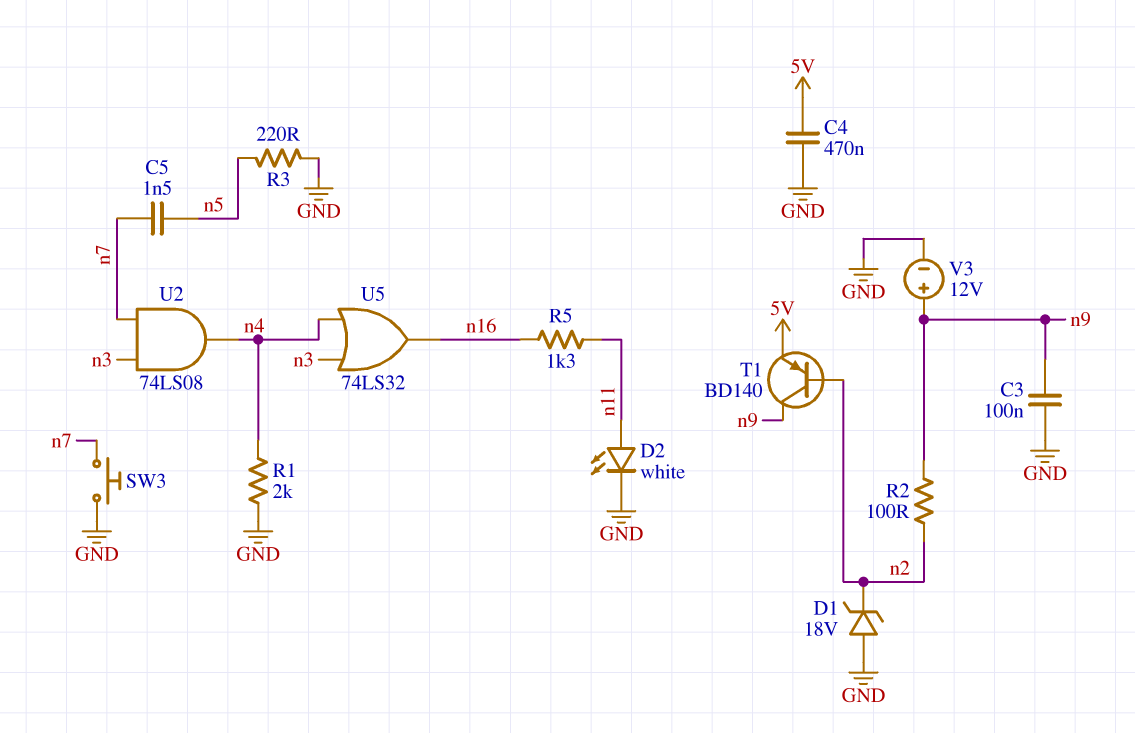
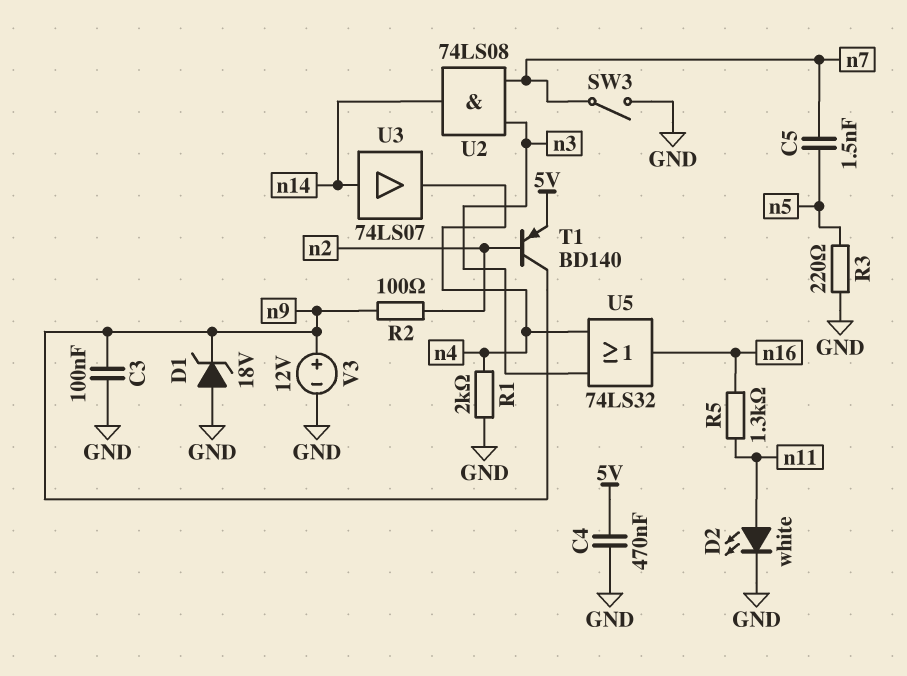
D1: zener 18V (A GND, K n2) -> zener 18V (A GND, K n9)
SW3: button (GND, n7) -> switch (GND, n7)
U2: AND 74LS08 (in n3, in n7, out n4) -> AND 74LS08 (in n3, in n7, out n14)
U3: none -> buffer 74LS07 (in n14, out n4)

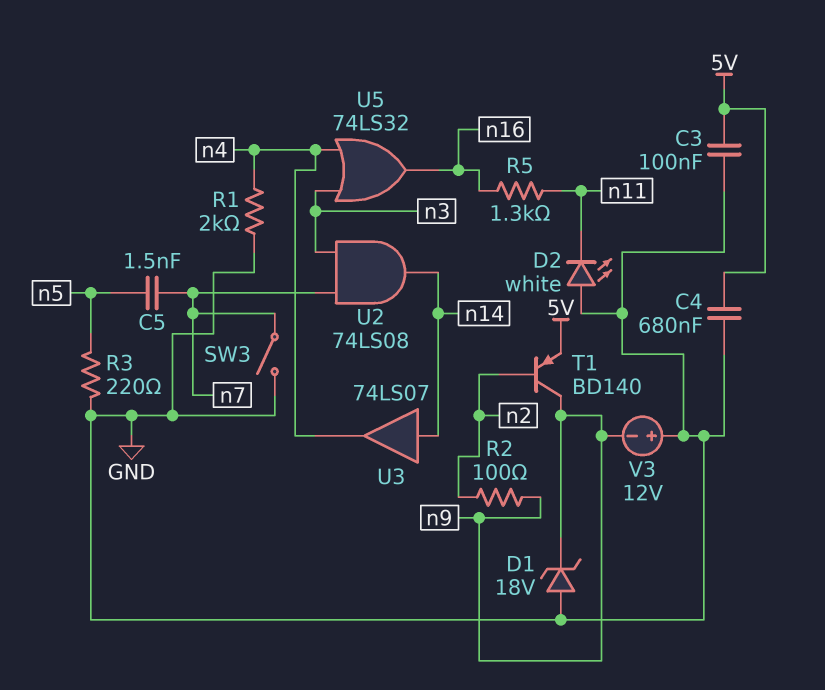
C3: 100nF (GND, n9) -> 100nF (5V, GND)
C4: 470nF (5V, GND) -> 680nF (5V, GND)
D2: LED white (A n11, K GND) -> LED white (A GND, K n11)
V3: 12V (plus n9, minus GND) -> 12V (plus GND, minus n9)

